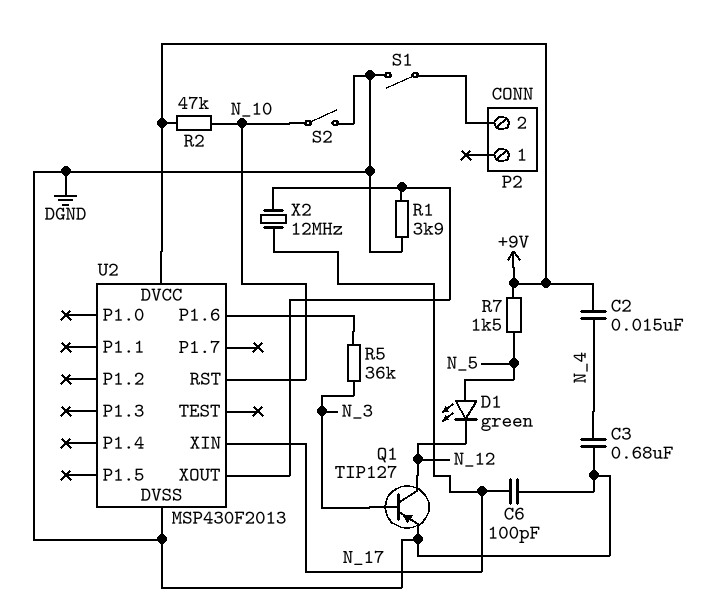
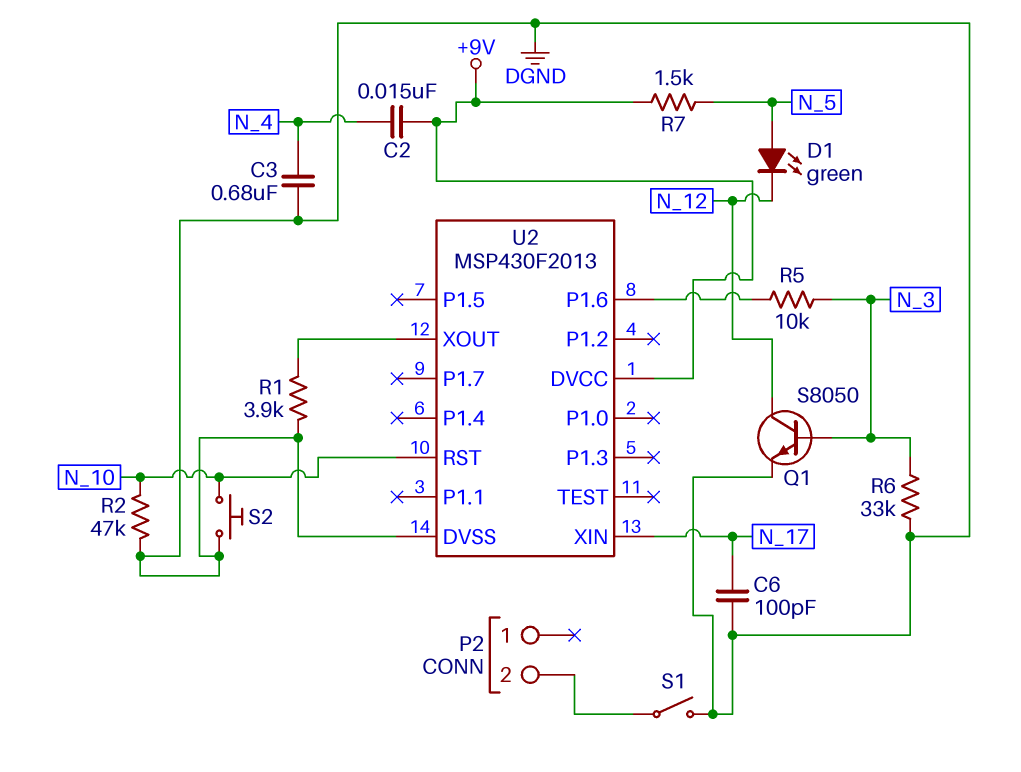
Q1: PNP TIP127 (B N_3, C N_12, E DGND) -> NPN S8050 (B N_3, C N_12, E DGND)
R2: 47k (+9V, N_10) -> 47k (DGND, N_10)
R5: 36k (N_3, U2/P1.6) -> 10k (N_3, U2/P1.6)
R6: none -> 33k (DGND, N_3)
S2: switch (DGND, N_10) -> button (DGND, N_10)
X2: 12MHz (N_17, U2/XOUT) -> none

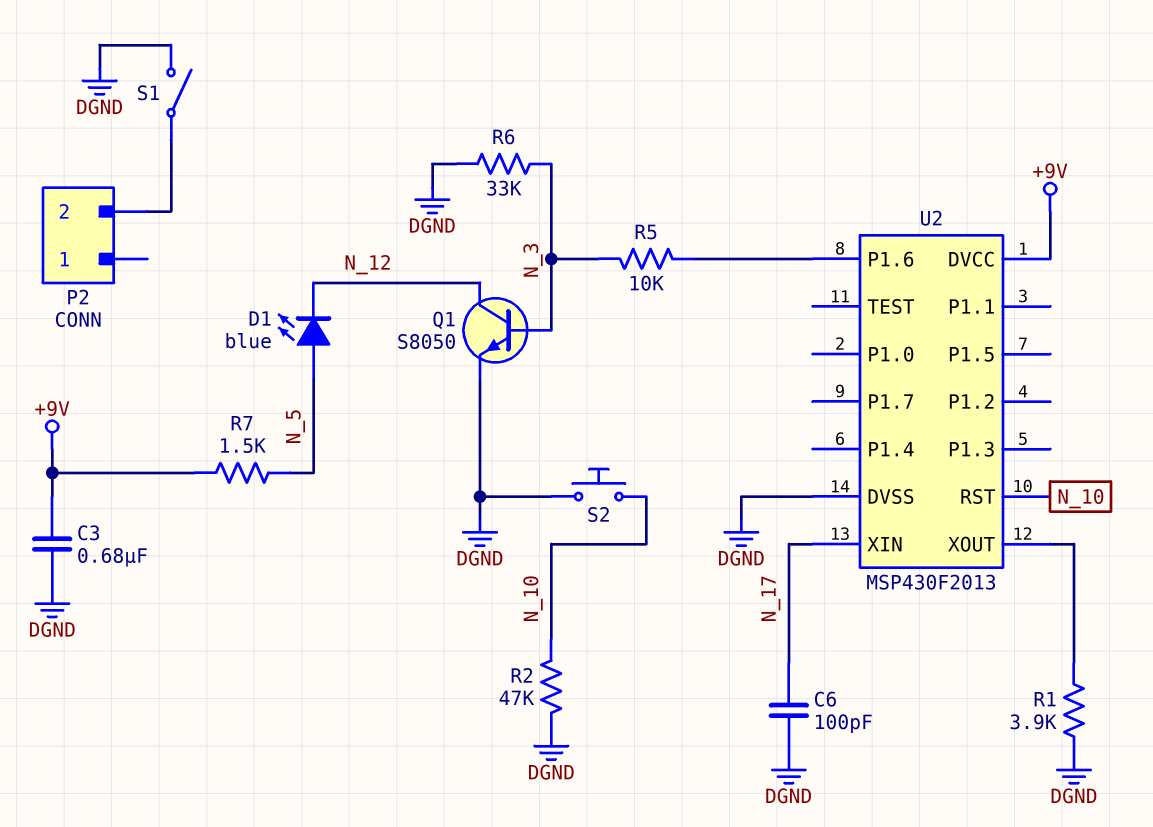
C2: 15nF (+9V, N_4) -> none
C3: 680nF (DGND, N_4) -> 680nF (+9V, DGND)
D1: LED green (A N_5, K N_12) -> LED blue (A N_5, K N_12)

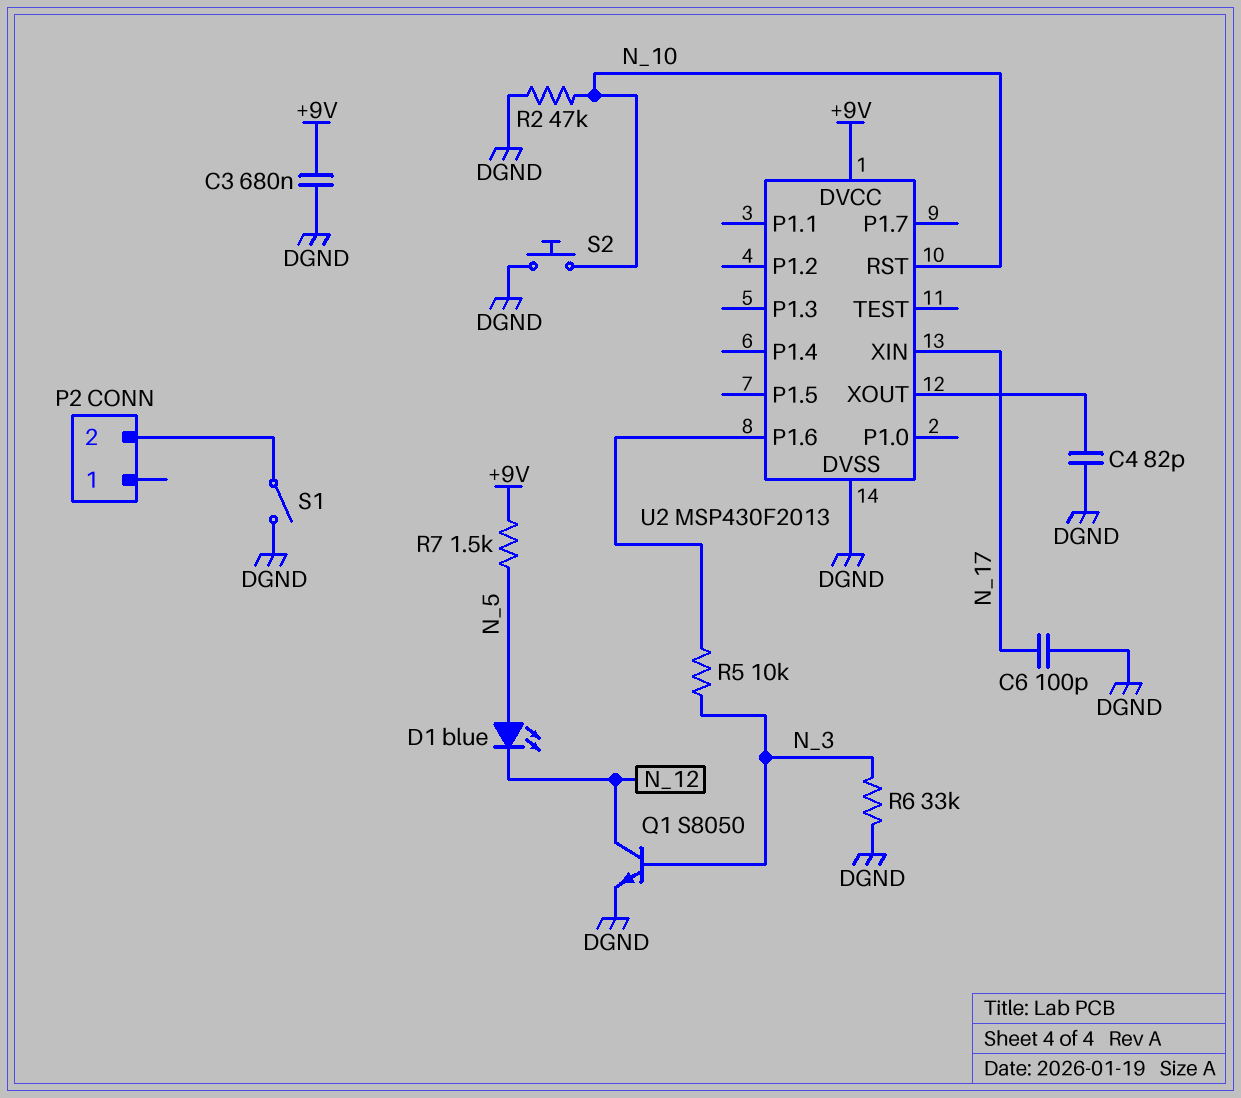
C4: none -> 82pF (DGND, U2/XOUT)
R1: 3.9k (DGND, U2/XOUT) -> none

